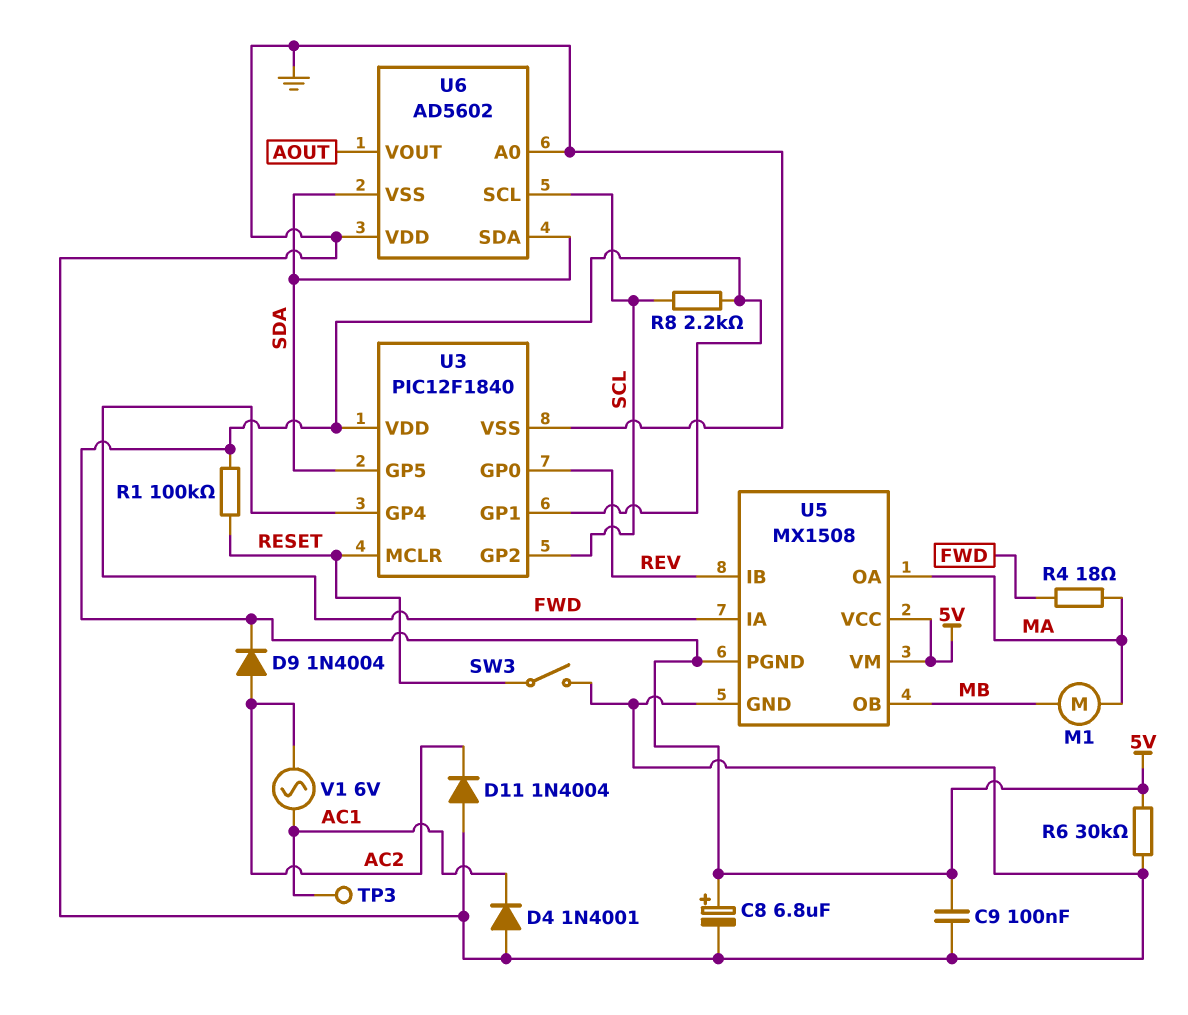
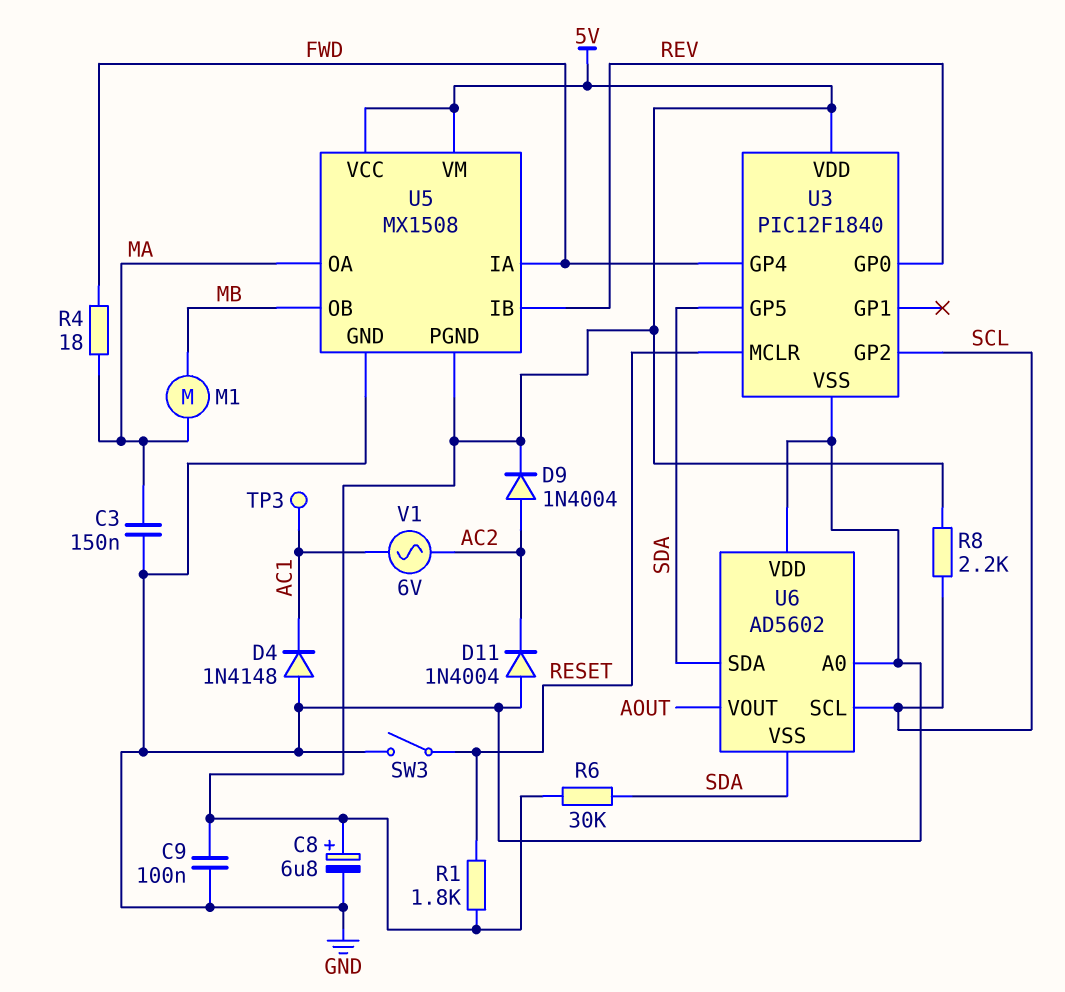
C3: none -> 150nF (GND, MA)
D4: diode 1N4001 (A GND, K AC1) -> diode 1N4148 (A GND, K AC1)
R1: 100k (5V, RESET) -> 1.8k (5V, RESET)
R6: 30k (5V, GND) -> 30k (5V, SDA)
U3 pin GP1: 5V -> none

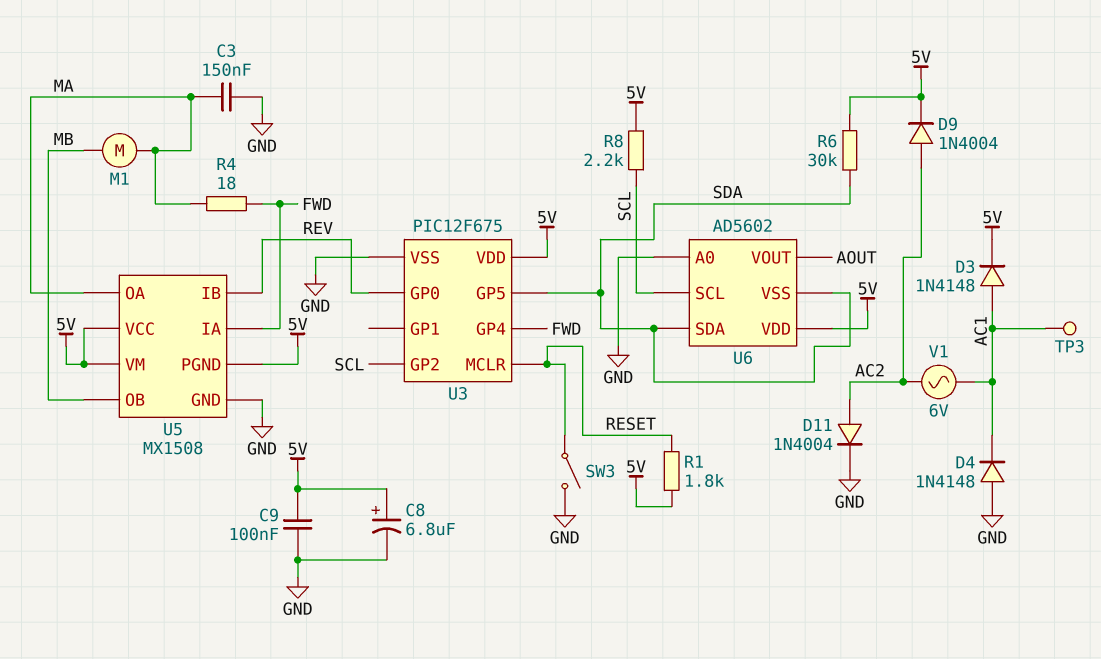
D3: none -> diode 1N4148 (A AC1, K 5V)
D11: diode 1N4004 (A GND, K AC2) -> diode 1N4004 (A AC2, K GND)
U3: PIC12F1840 -> PIC12F675
U6 pin VDD: GND -> 5V

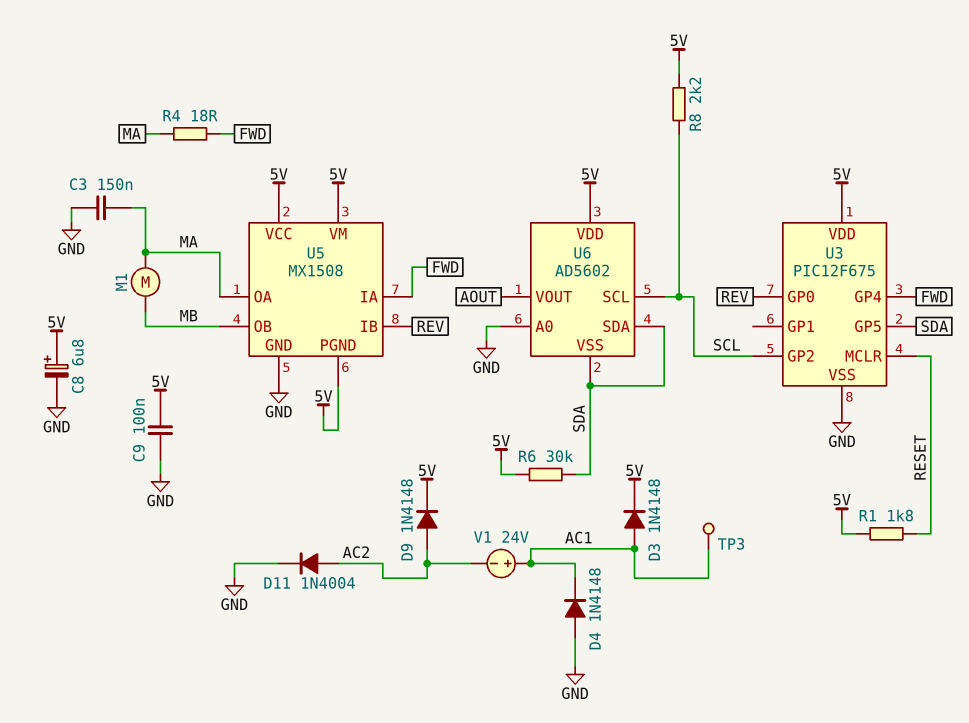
D9: diode 1N4004 (A AC2, K 5V) -> diode 1N4148 (A AC2, K 5V)
SW3: switch (GND, RESET) -> none
V1: AC 6V (AC1, AC2) -> 24V (plus AC1, minus AC2)

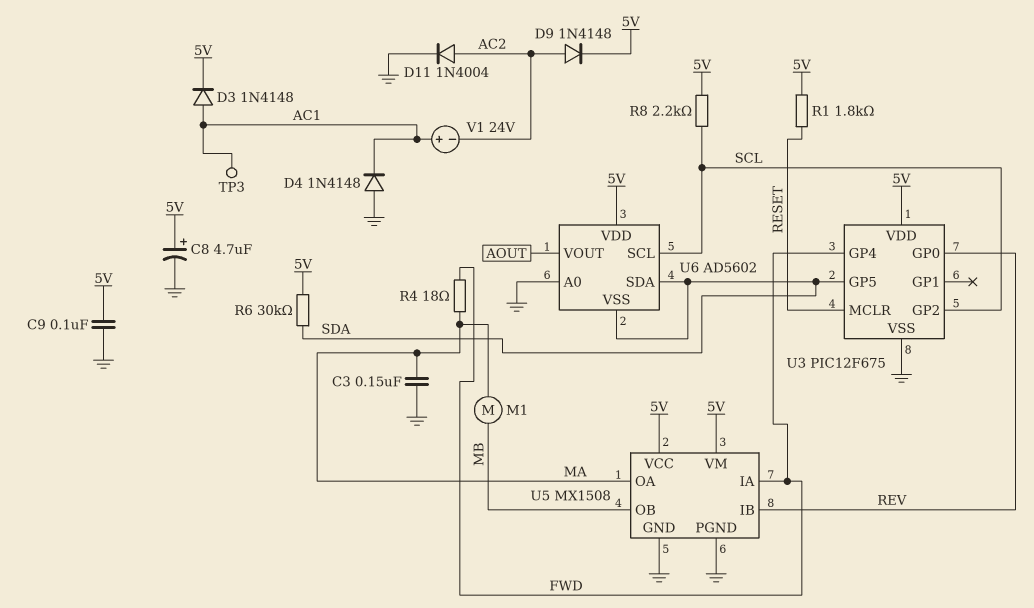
C8: 6.8uF (plus 5V, minus GND) -> 4.7uF (plus 5V, minus GND)
U5 pin PGND: 5V -> GND

